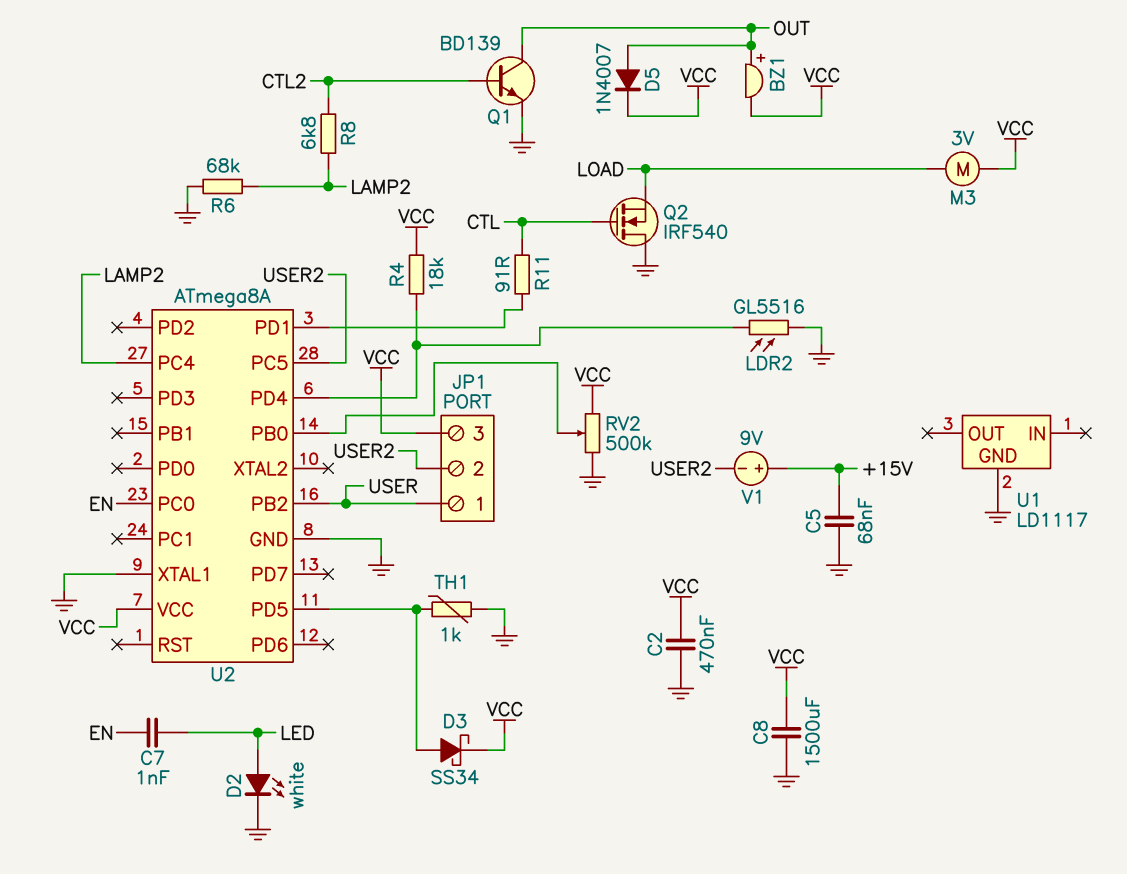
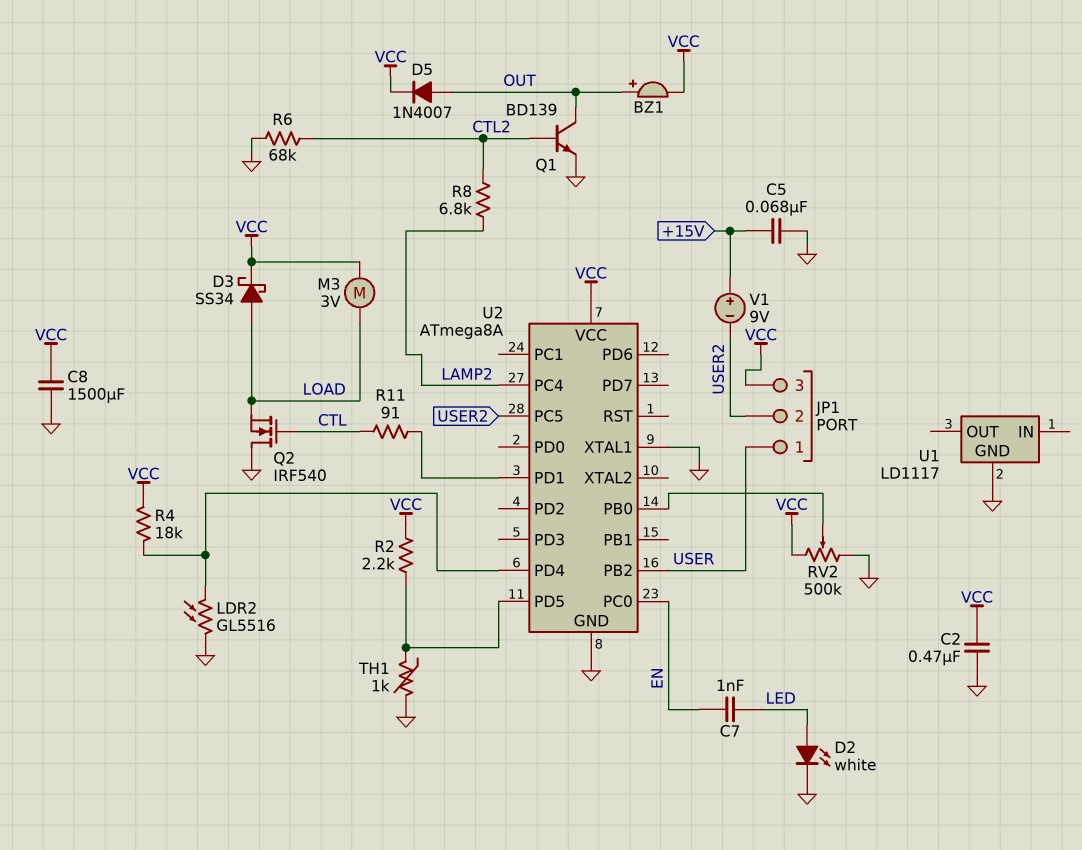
D3: schottky SS34 (A U2/PD5, K VCC) -> schottky SS34 (A LOAD, K VCC)
R2: none -> 2.2k (U2/PD5, VCC)
R6: 68k (GND, LAMP2) -> 68k (CTL2, GND)

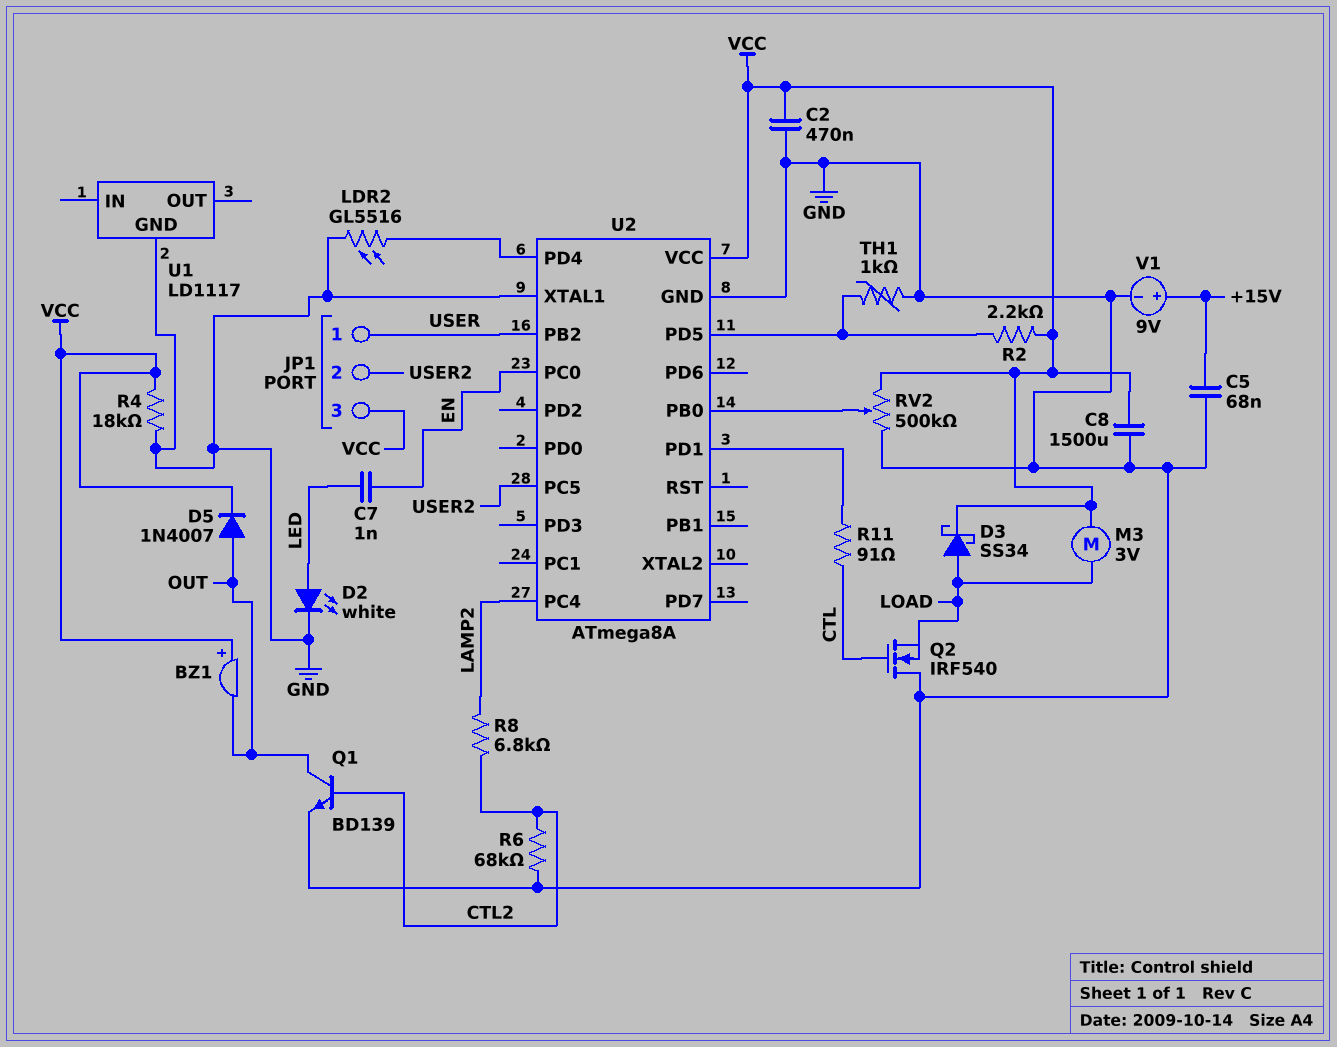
BZ1: buzzer (plus OUT, minus VCC) -> buzzer (plus VCC, minus OUT)
R4: 18k (U2/PD4, VCC) -> 18k (GND, VCC)
V1: 9V (plus +15V, minus USER2) -> 9V (plus +15V, minus GND)

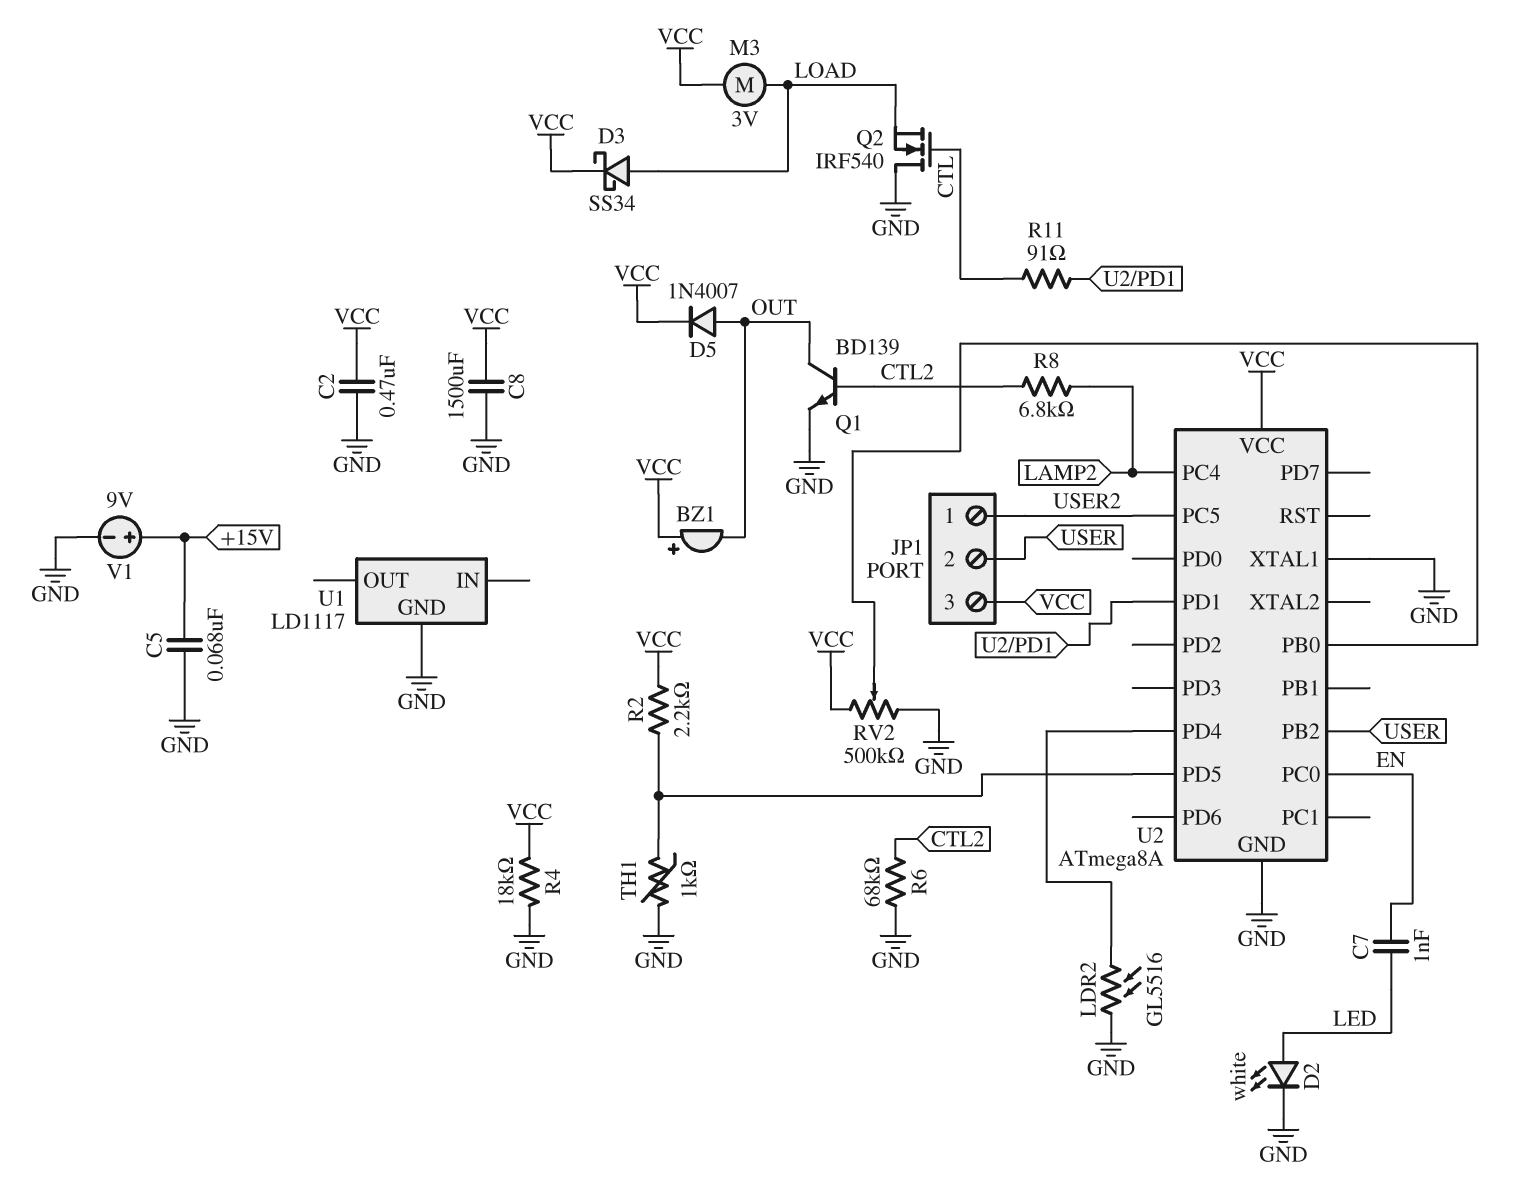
JP1 pin 1: USER -> USER2
JP1 pin 2: USER2 -> USER

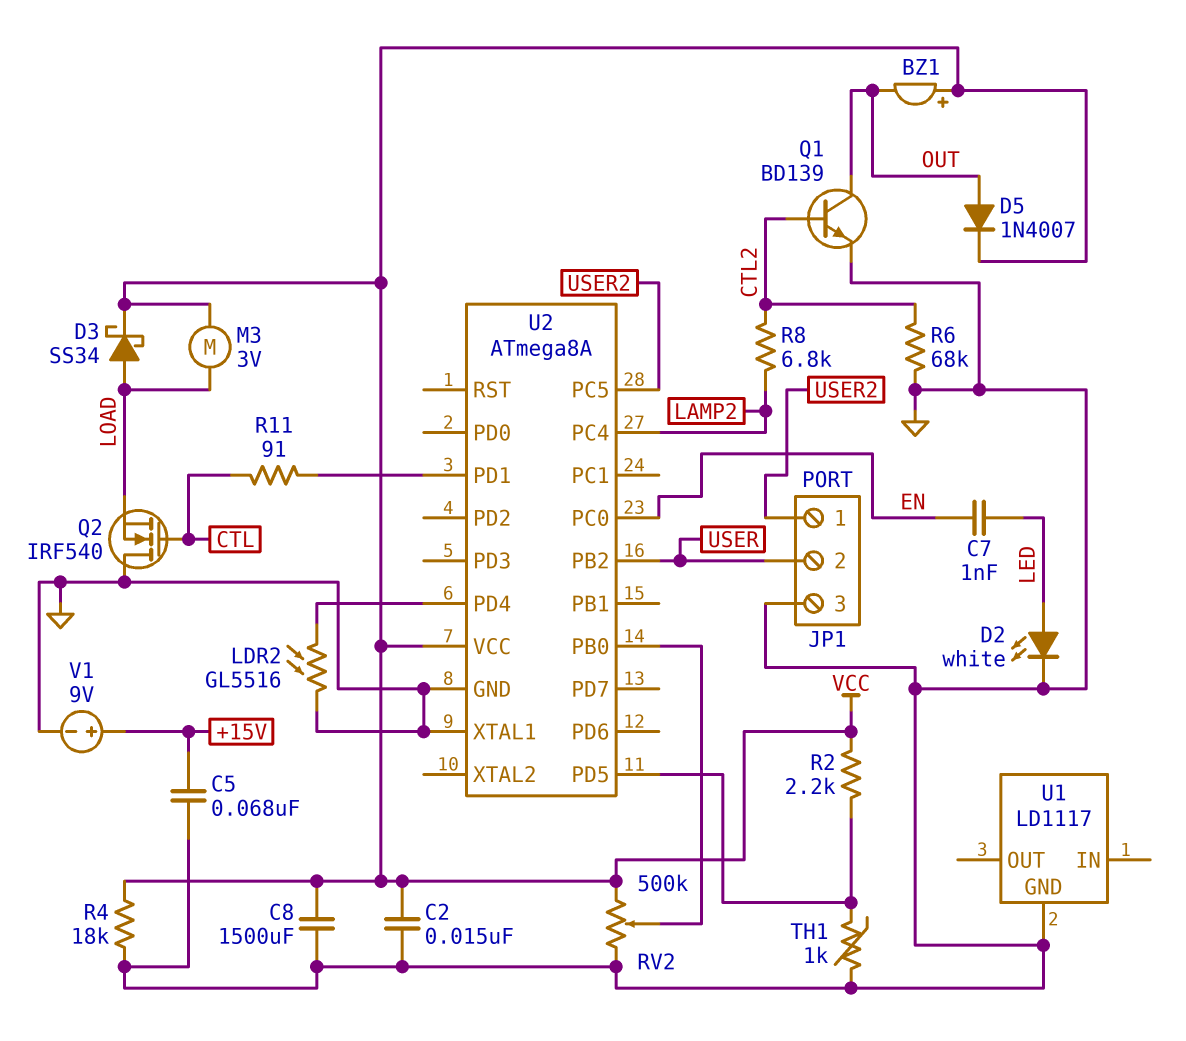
C2: 470nF (GND, VCC) -> 15nF (GND, VCC)
JP1 pin 3: VCC -> GND

